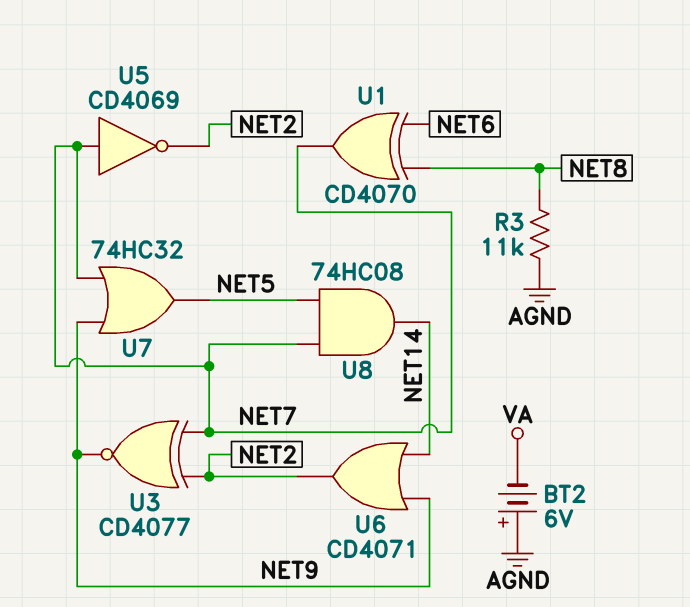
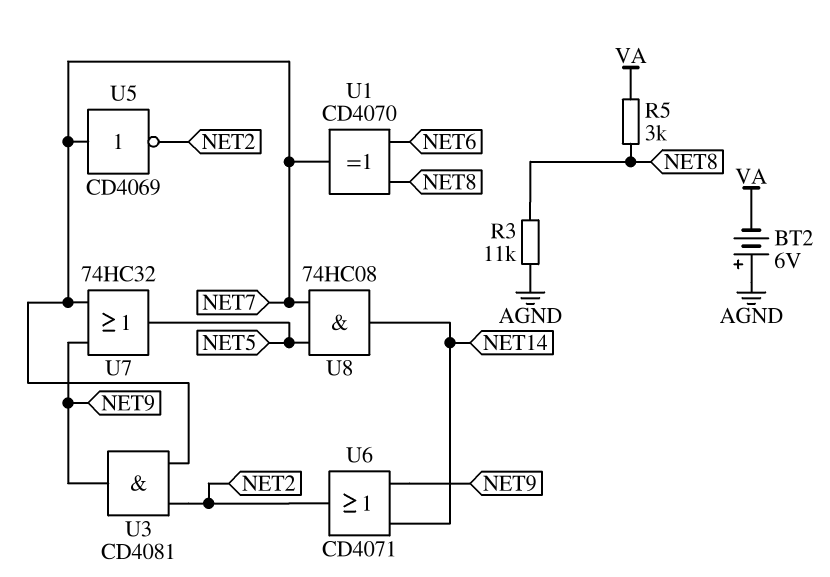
R5: none -> 3k (NET8, VA)
U3: XNOR CD4077 (in NET2, in NET7, out NET9) -> AND CD4081 (in NET2, in NET7, out NET9)

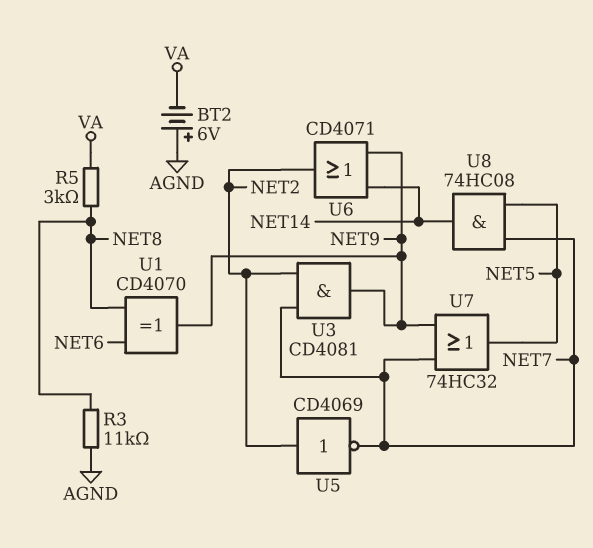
U1: XOR CD4070 (in NET6, in NET8, out NET7) -> XOR CD4070 (in NET6, in NET8, out NET9)
U5: NOT CD4069 (in NET7, out NET2) -> NOT CD4069 (in NET2, out NET7)

